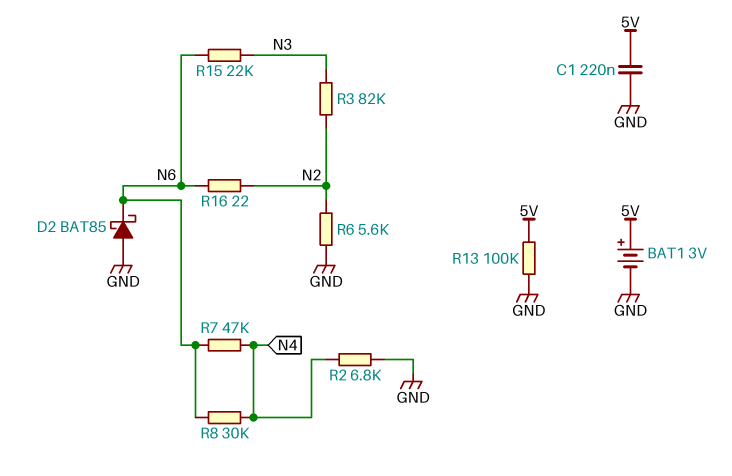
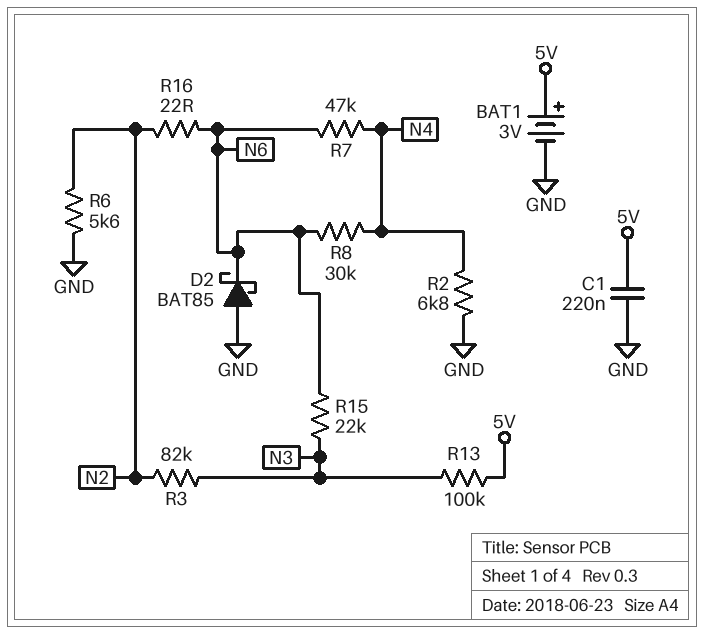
R13: 100k (5V, GND) -> 100k (5V, N3)

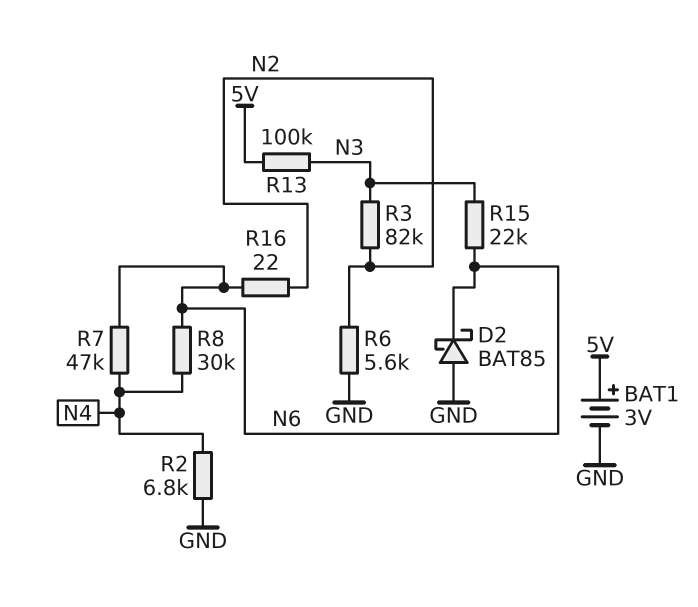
C1: 220nF (5V, GND) -> none

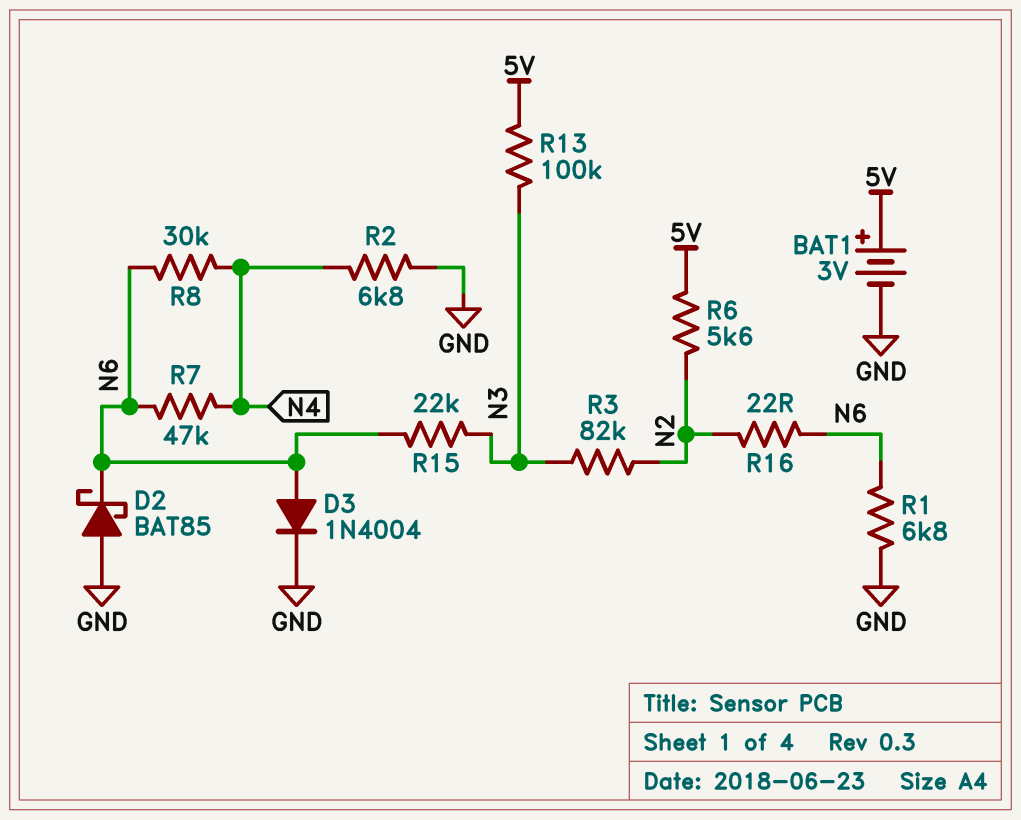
D3: none -> diode 1N4004 (A N6, K GND)
R1: none -> 6.8k (GND, N6)
R6: 5.6k (GND, N2) -> 5.6k (5V, N2)

